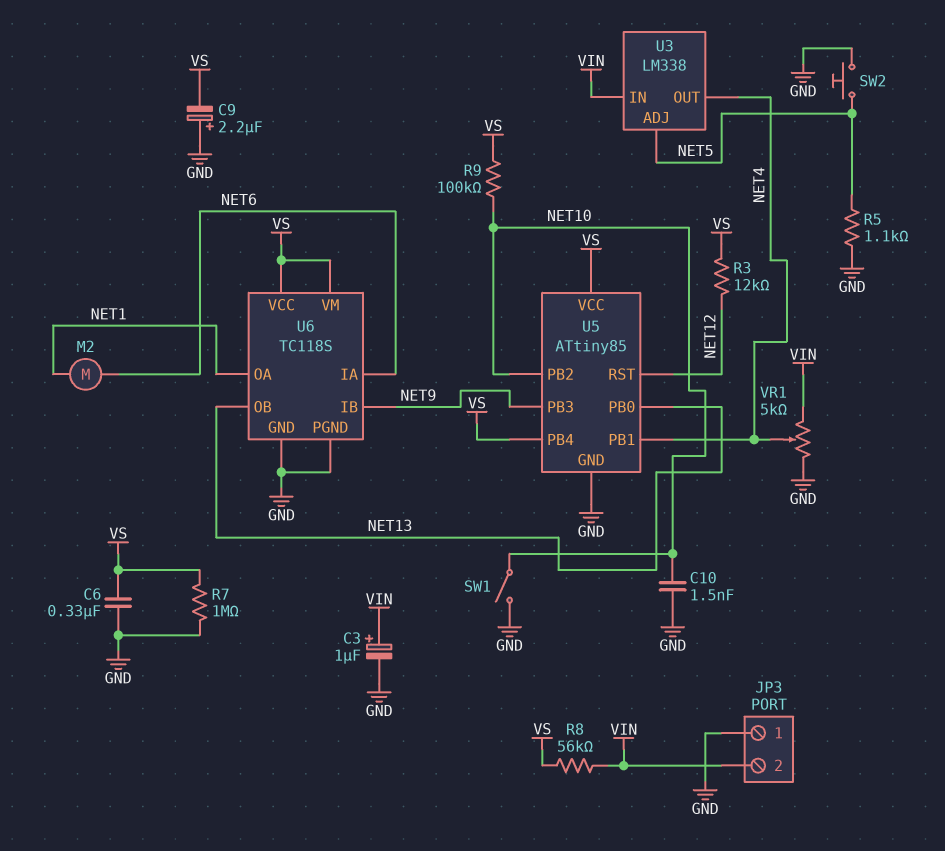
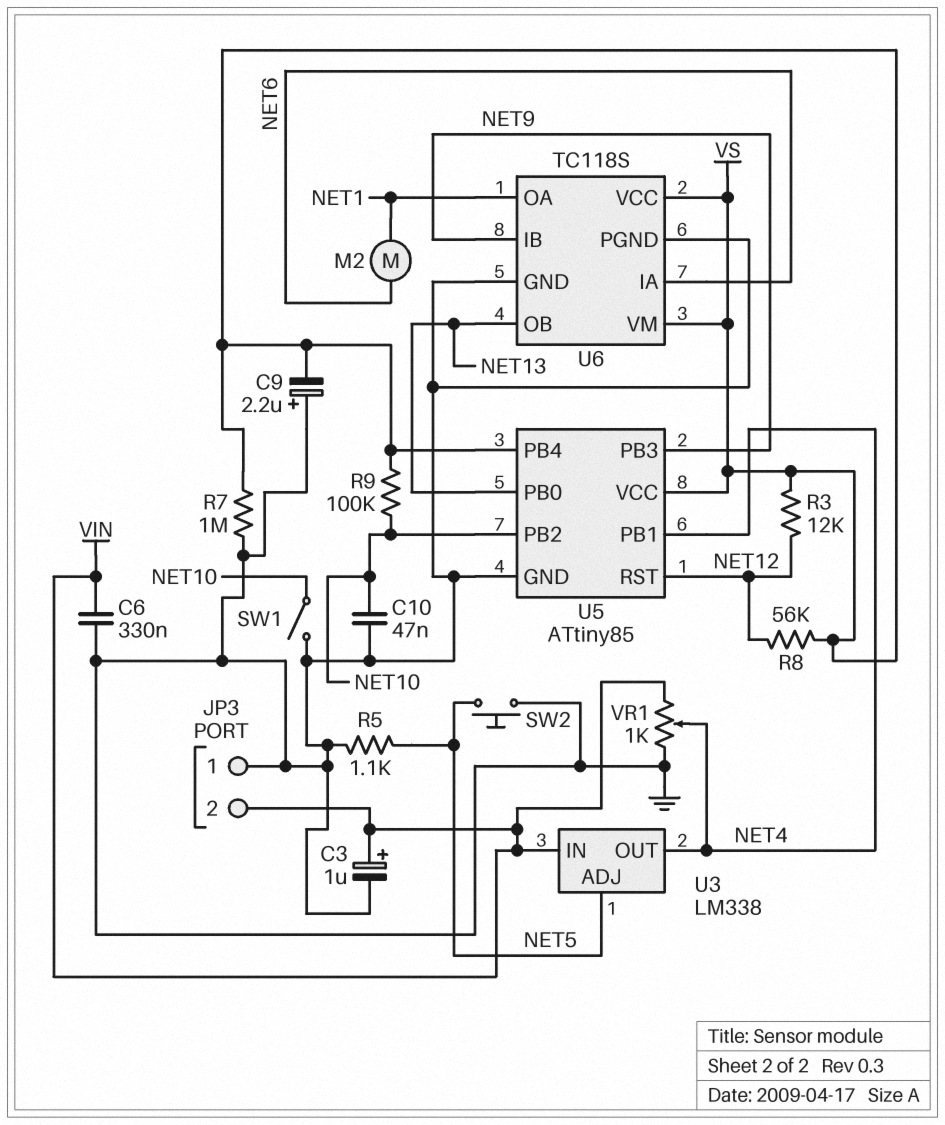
C6: 330nF (GND, VS) -> 330nF (GND, VIN)
C10: 1.5nF (GND, NET10) -> 47nF (GND, NET10)
R8: 56k (VIN, VS) -> 56k (NET12, VS)
VR1: 5k (GND, VIN, wiper NET4) -> 1k (GND, VIN, wiper NET4)

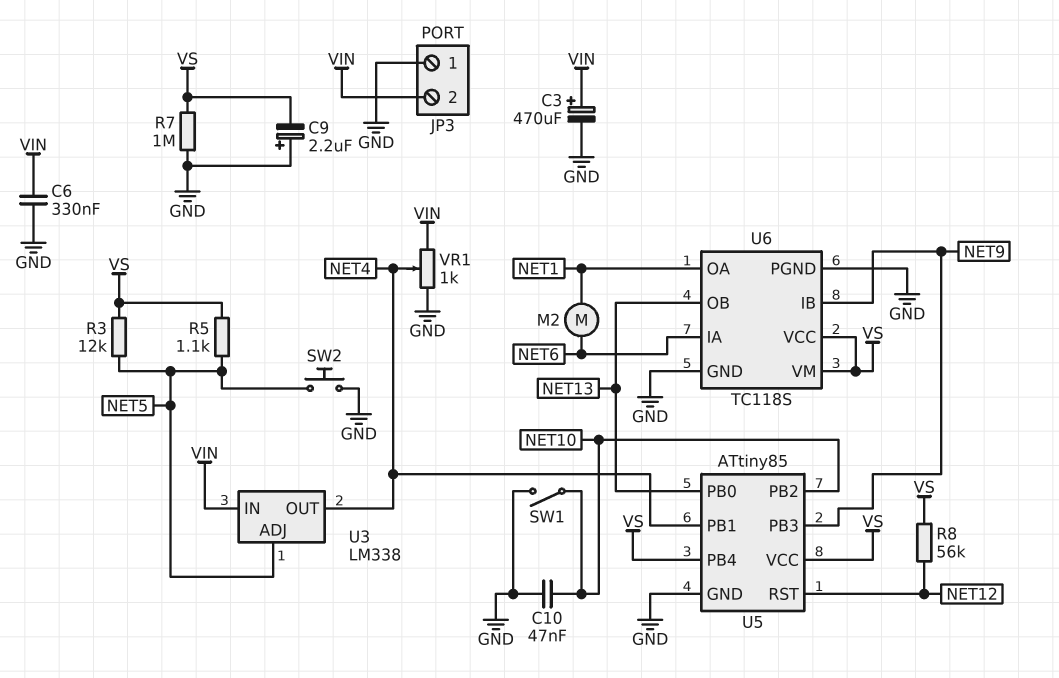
C3: 1uF (plus VIN, minus GND) -> 470uF (plus VIN, minus GND)
R3: 12k (NET12, VS) -> 12k (NET5, VS)
R5: 1.1k (GND, NET5) -> 1.1k (NET5, VS)
R9: 100k (NET10, VS) -> none

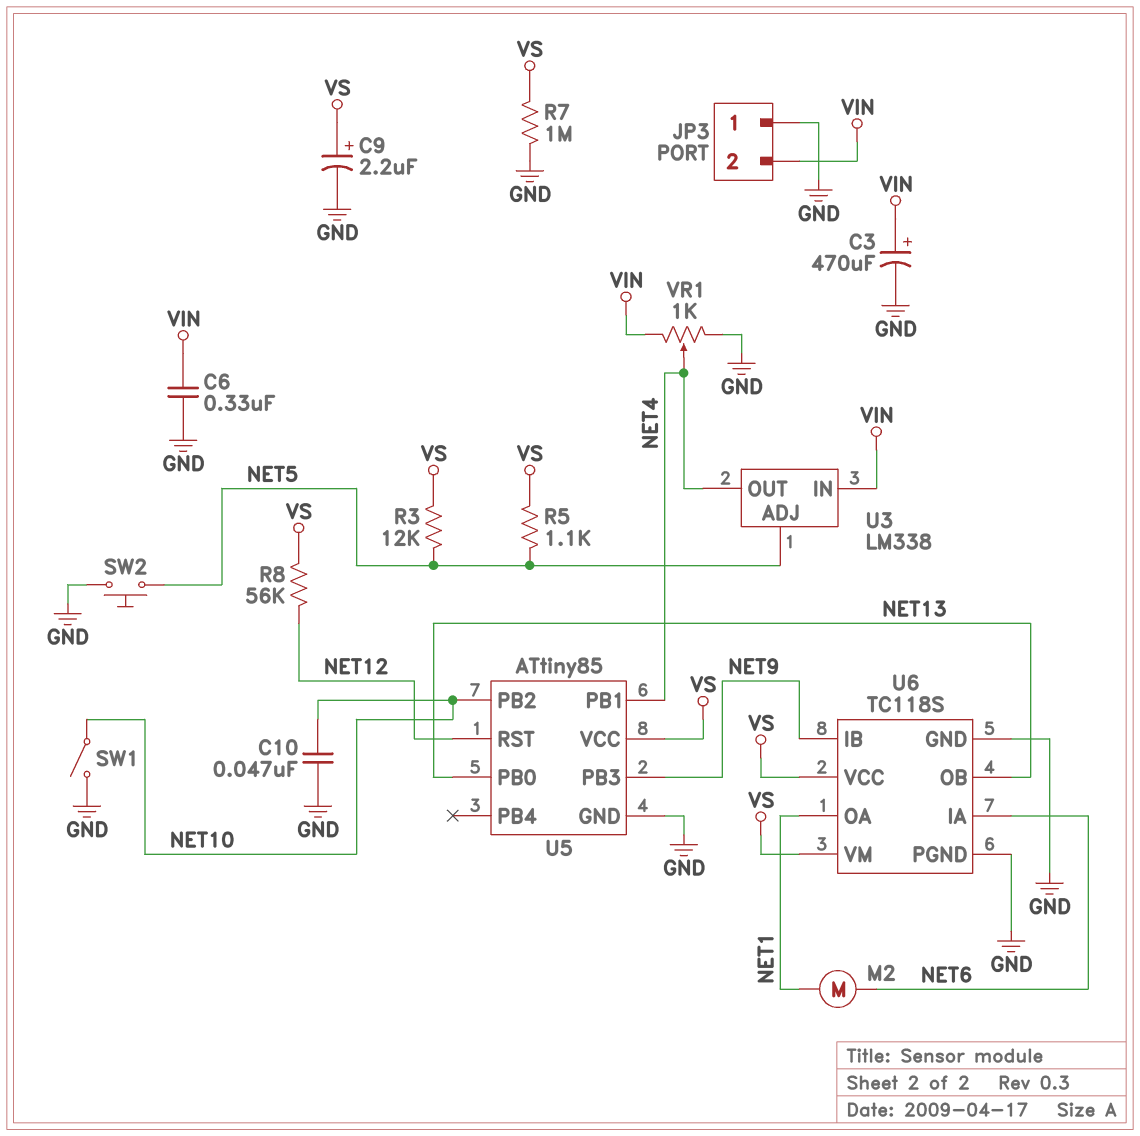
C9: 2.2uF (plus GND, minus VS) -> 2.2uF (plus VS, minus GND)
U5 pin PB4: VS -> none

